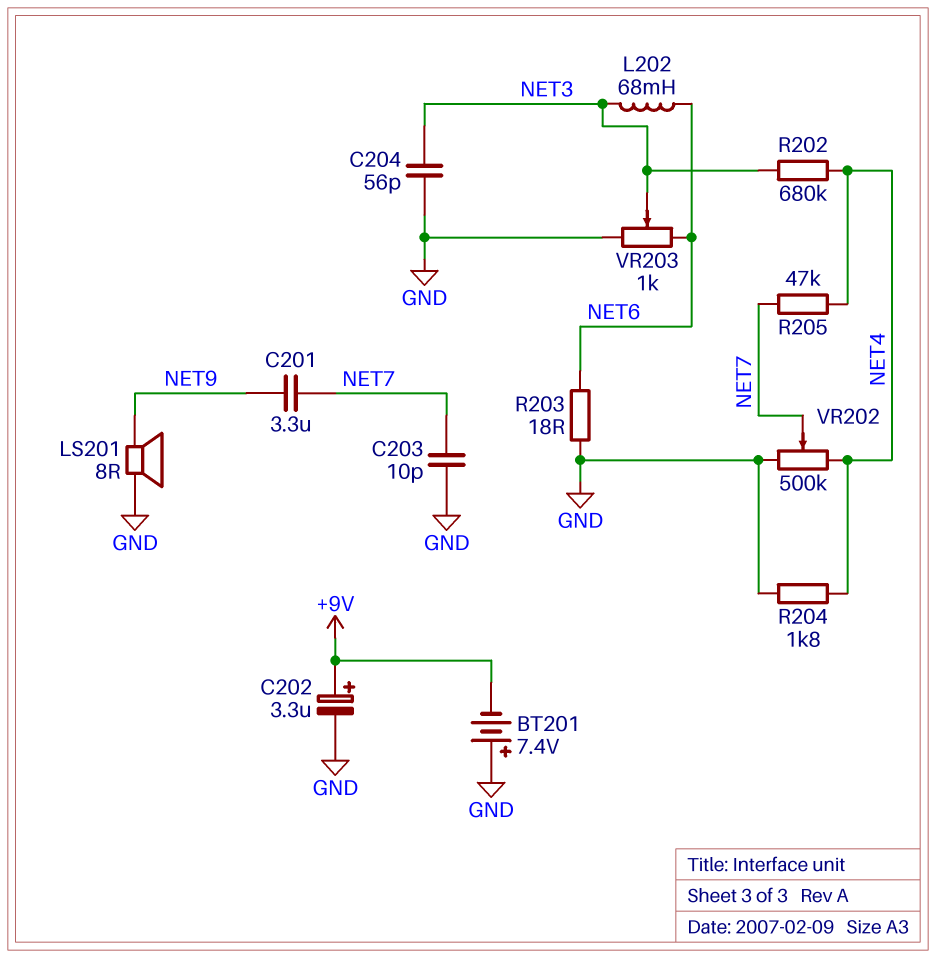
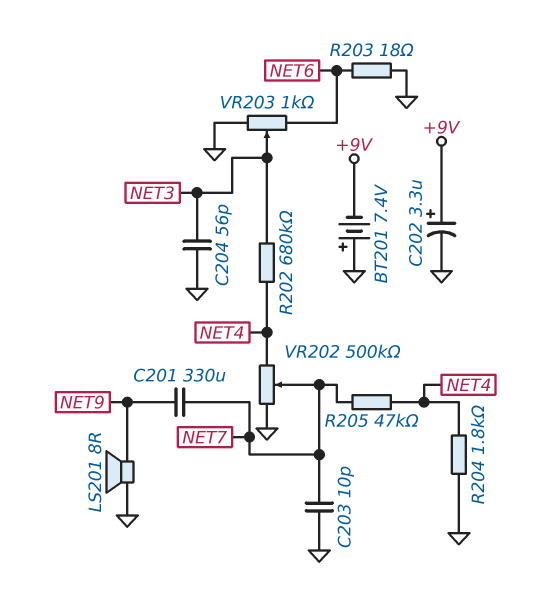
C201: 3.3uF (NET7, NET9) -> 330uF (NET7, NET9)
L202: 68mH (NET3, NET6) -> none

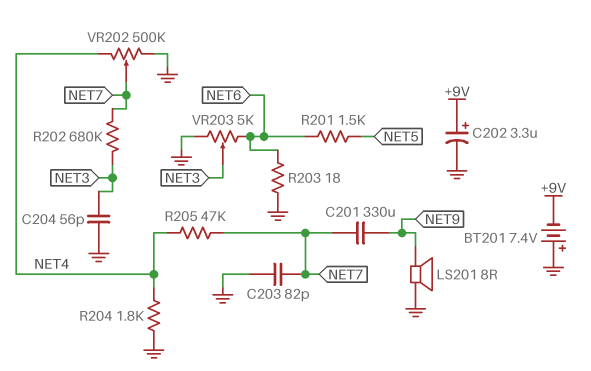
C203: 10pF (GND, NET7) -> 82pF (GND, NET7)
R201: none -> 1.5k (NET5, NET6)
R202: 680k (NET3, NET4) -> 680k (NET3, NET7)
VR203: 1k (GND, NET6, wiper NET3) -> 5k (GND, NET6, wiper NET3)

